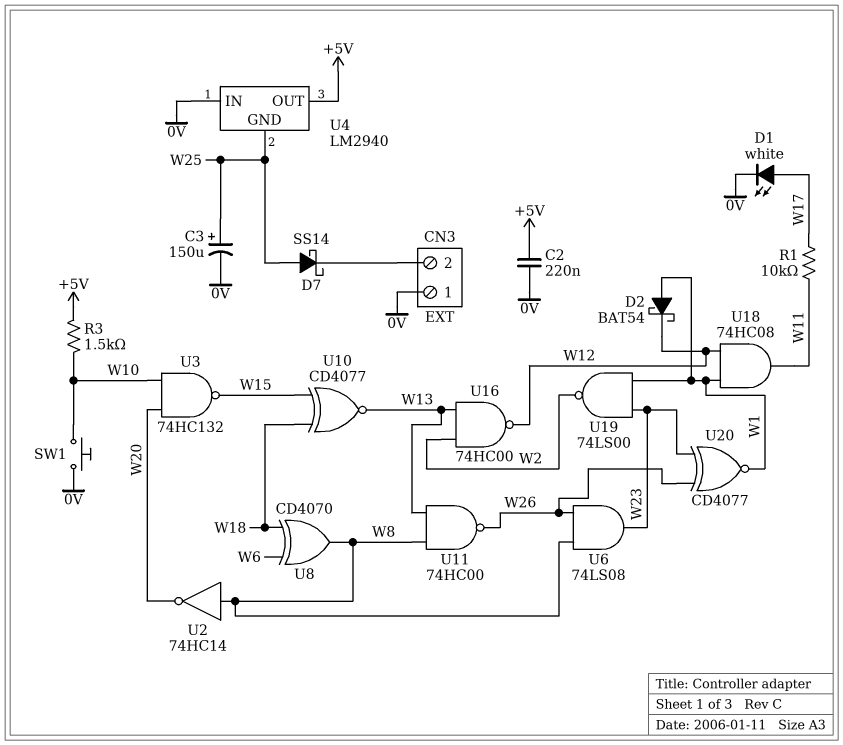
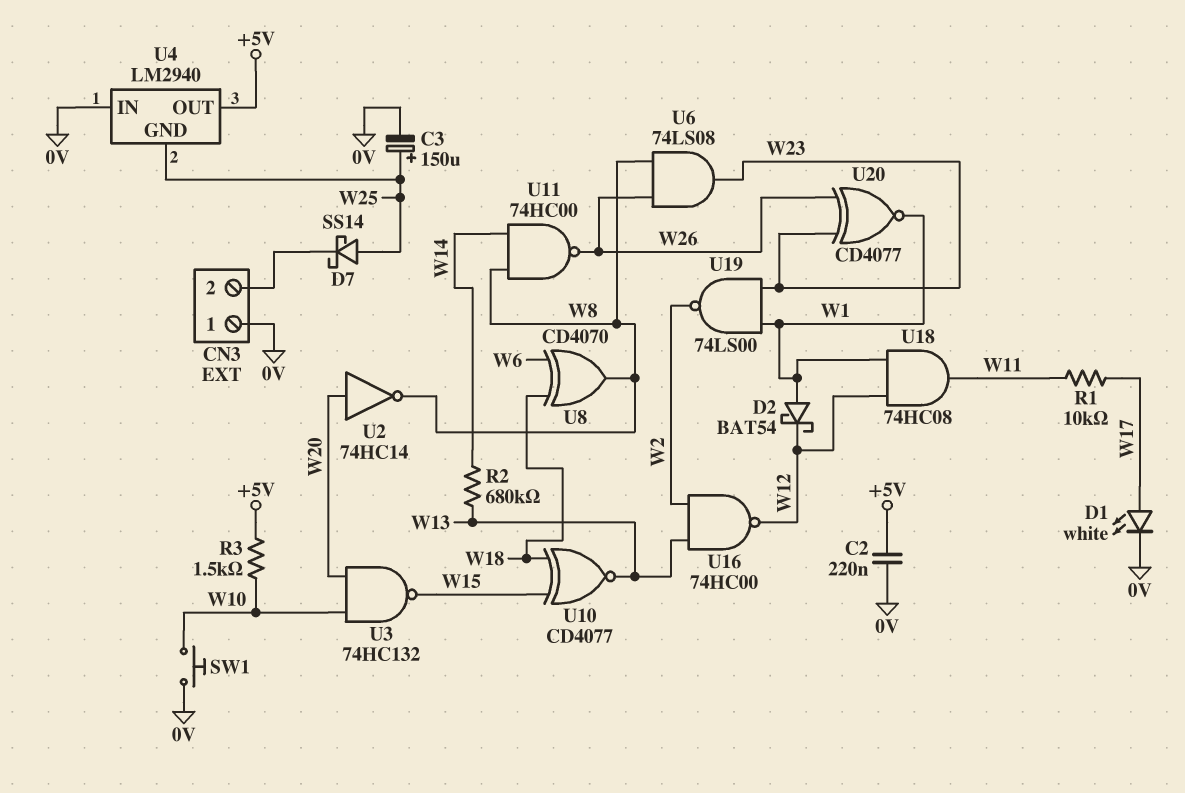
R2: none -> 680k (W13, W14)
U2: NOT 74HC14 (in W8, out W20) -> NOT 74HC14 (in W20, out W8)
U11: NAND 74HC00 (in W8, in W13, out W26) -> NAND 74HC00 (in W8, in W14, out W26)

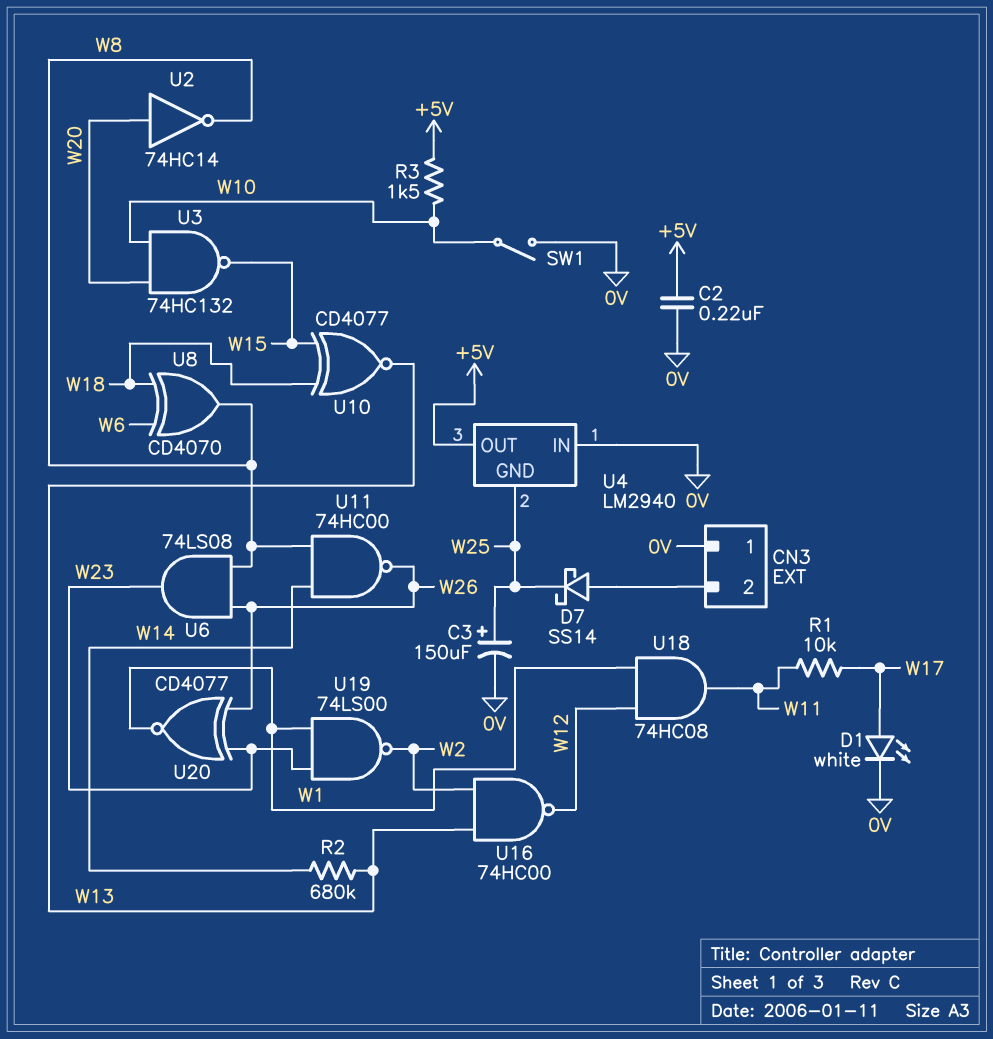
D2: schottky BAT54 (A W1, K W12) -> none
D7: schottky SS14 (A W25, K CN3/2) -> schottky SS14 (A CN3/2, K W25)
SW1: button (0V, W10) -> switch (0V, W10)

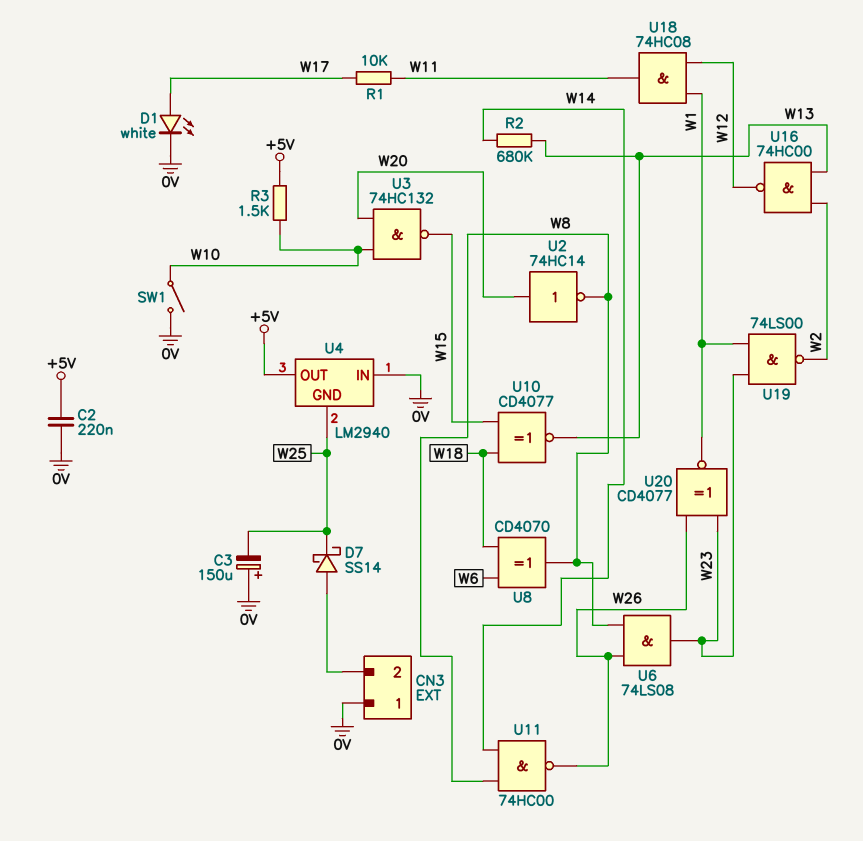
C3: 150uF (plus W25, minus 0V) -> 150uF (plus 0V, minus W25)

